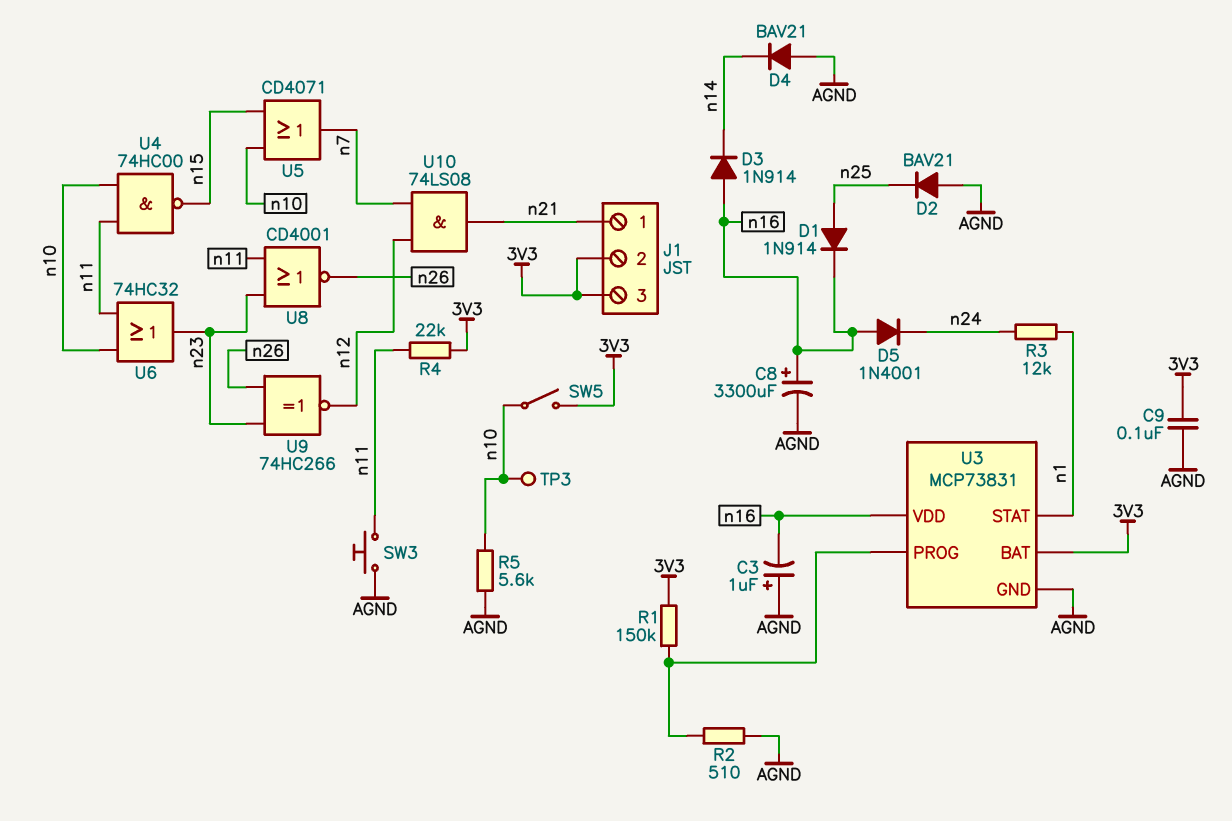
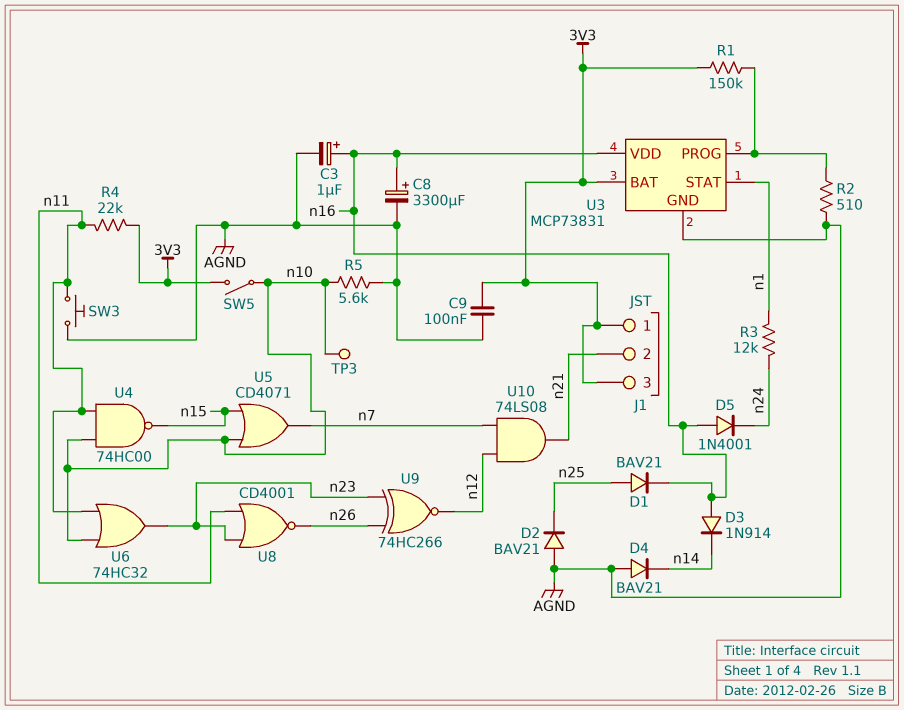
C3: 1uF (plus AGND, minus n16) -> 1uF (plus n16, minus AGND)
D1: diode 1N914 (A n25, K n16) -> diode BAV21 (A n25, K n16)
J1 pin 1: n21 -> 3V3
J1 pin 2: 3V3 -> n21

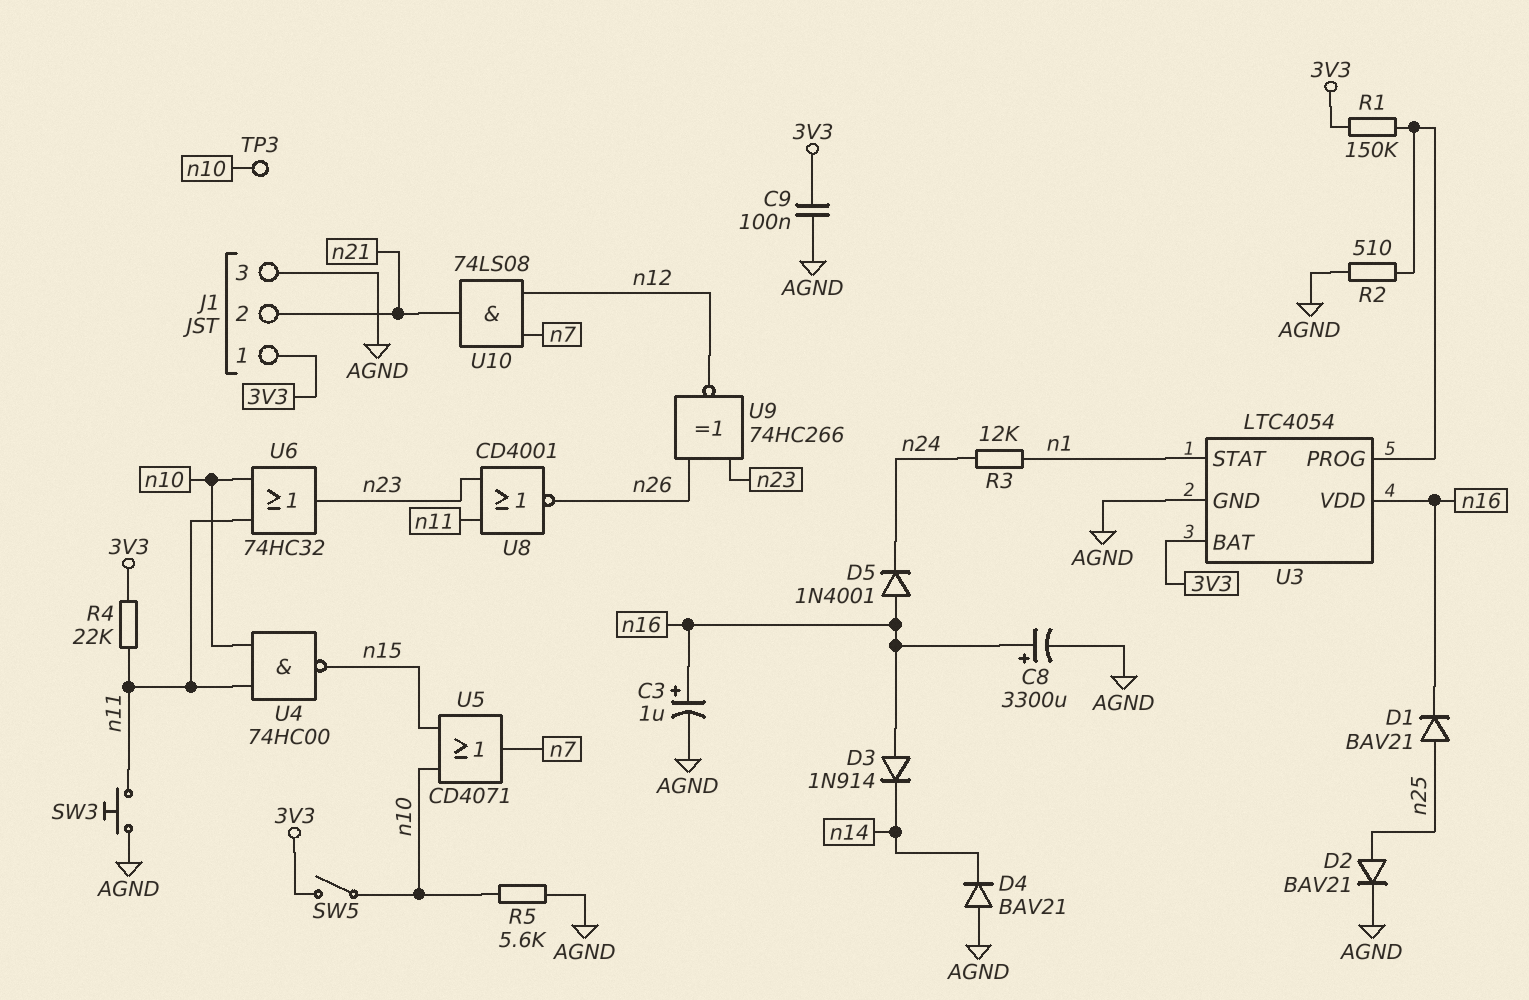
D2: diode BAV21 (A AGND, K n25) -> diode BAV21 (A n25, K AGND)
J1 pin 3: 3V3 -> AGND
U3: MCP73831 -> LTC4054

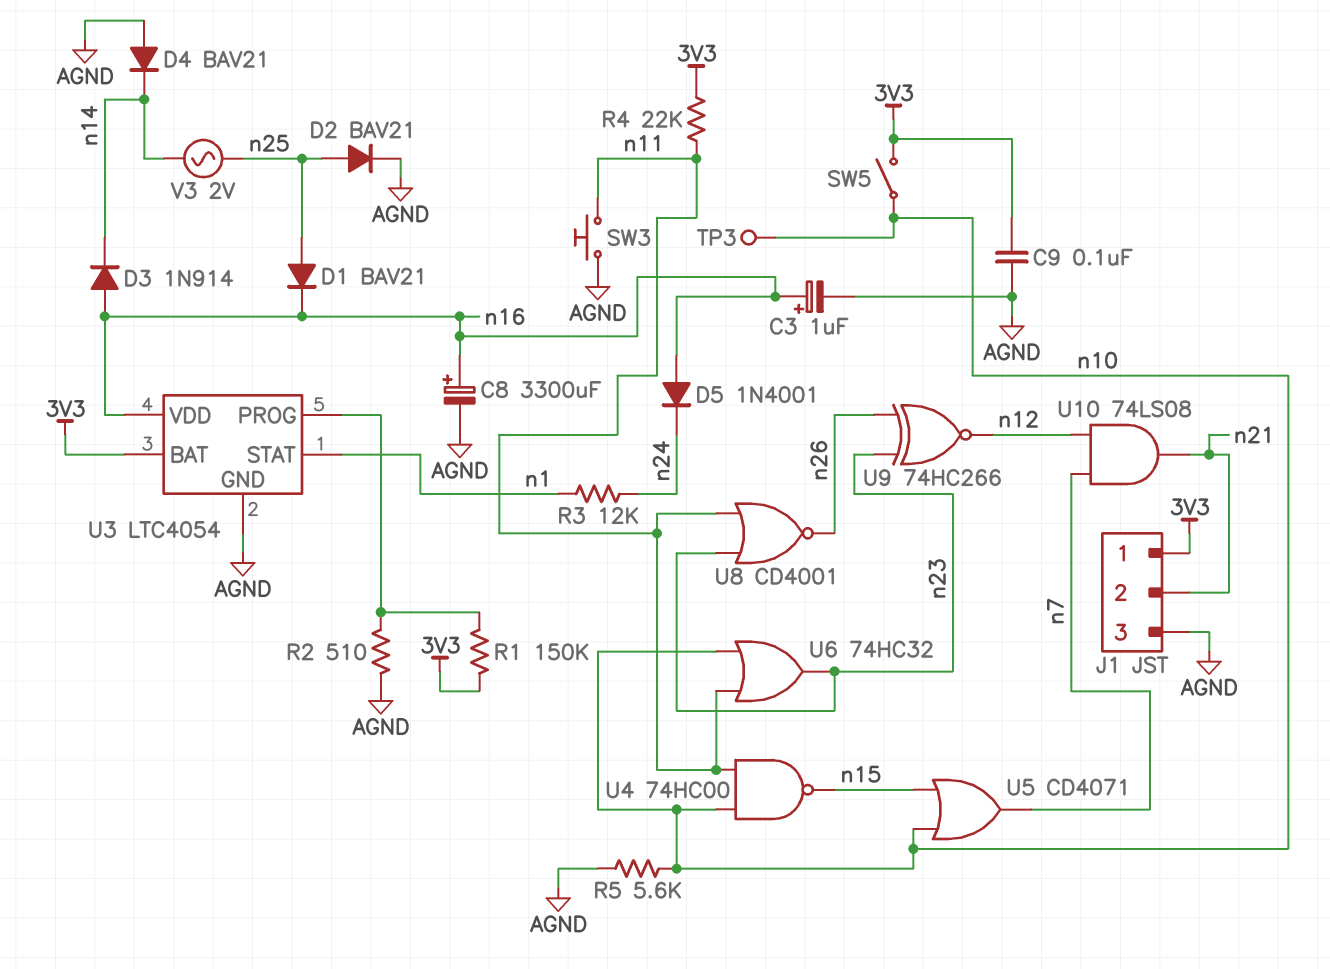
V3: none -> AC 2V (n14, n25)

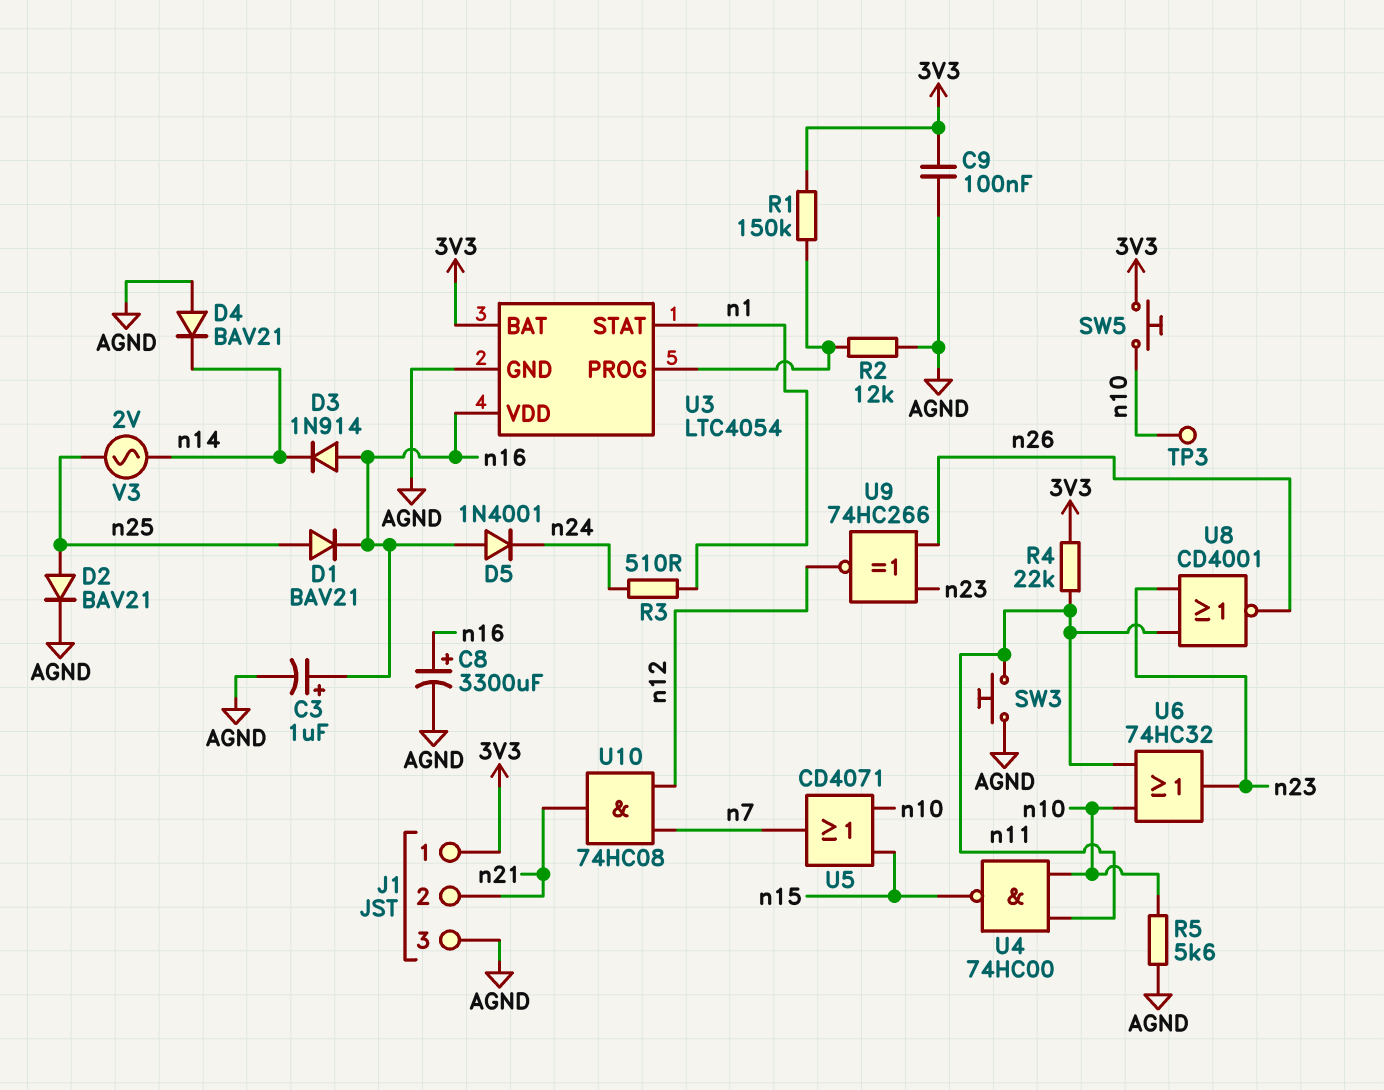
R2: 510 (AGND, U3/PROG) -> 12k (AGND, U3/PROG)
R3: 12k (n1, n24) -> 510 (n1, n24)
SW5: switch (3V3, n10) -> button (3V3, n10)
U10: AND 74LS08 (in n7, in n12, out n21) -> AND 74HC08 (in n7, in n12, out n21)

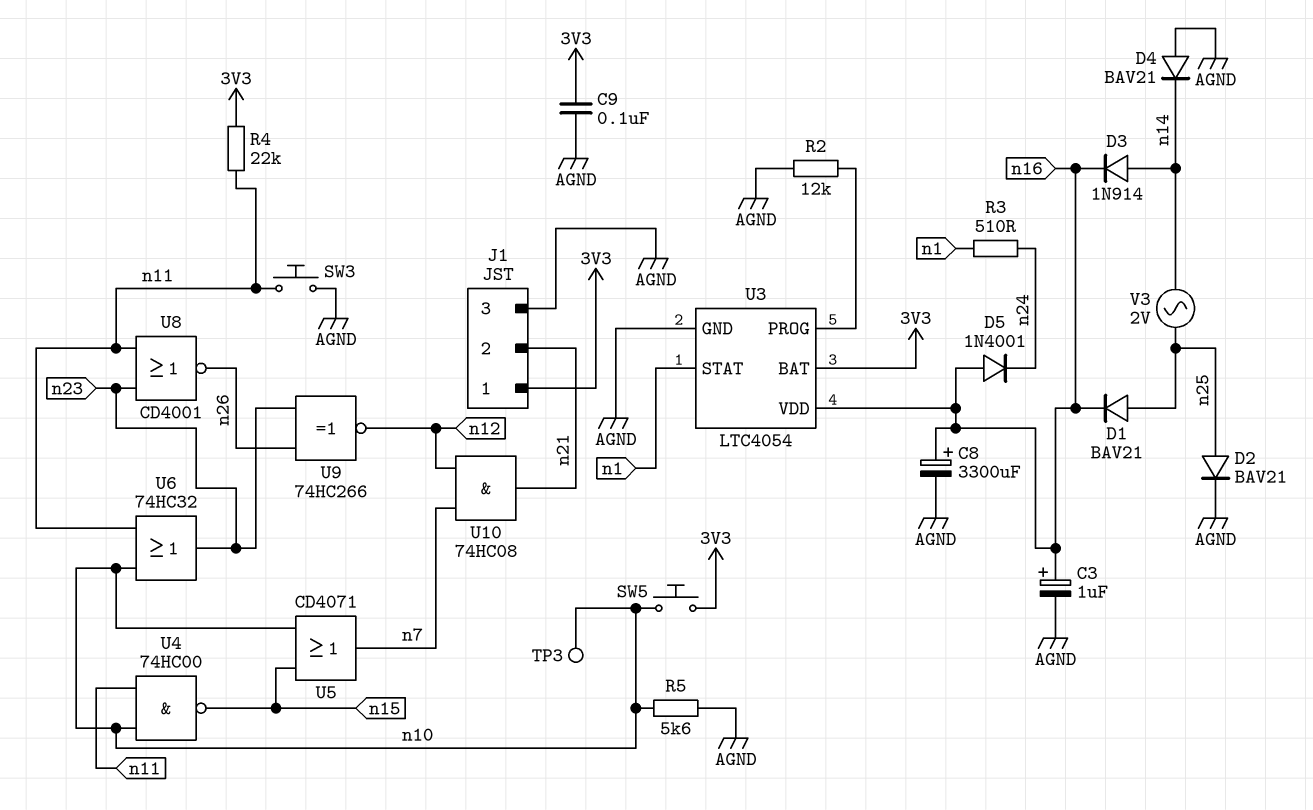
D3: diode 1N914 (A n16, K n14) -> diode 1N914 (A n14, K n16)
R1: 150k (3V3, U3/PROG) -> none

